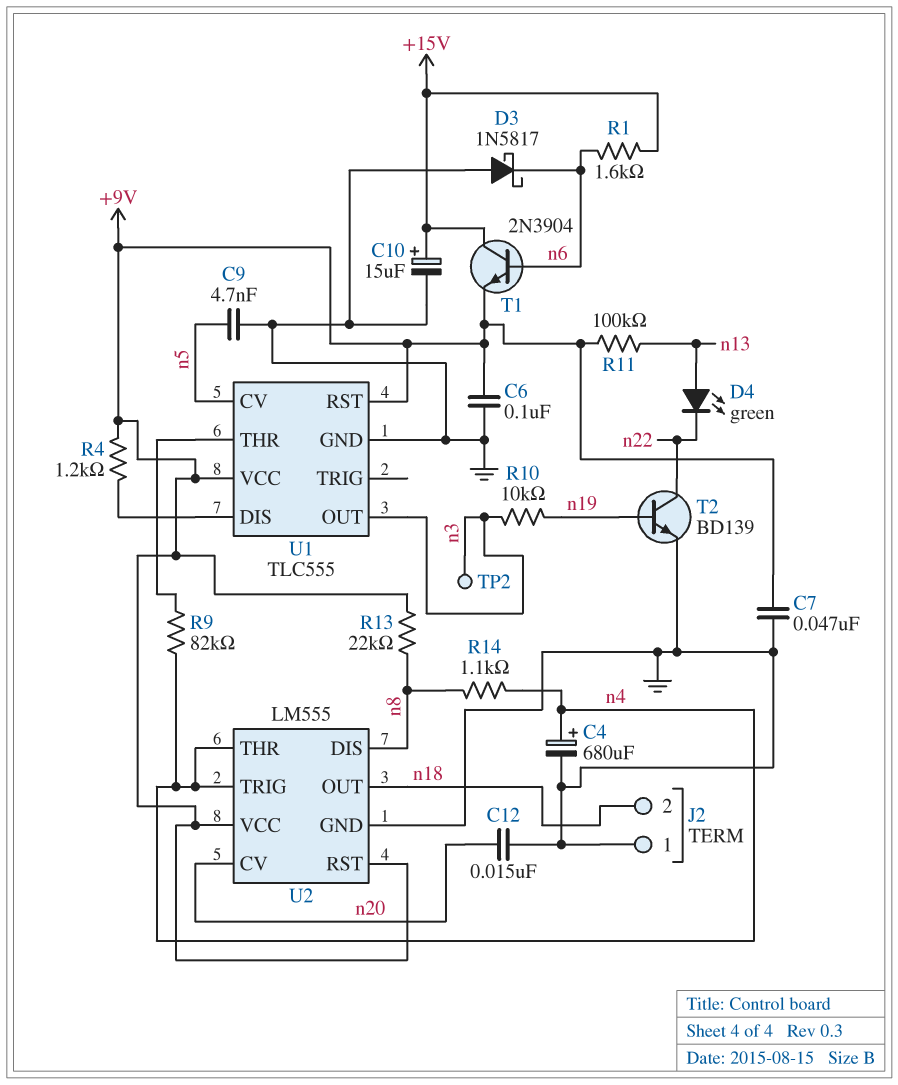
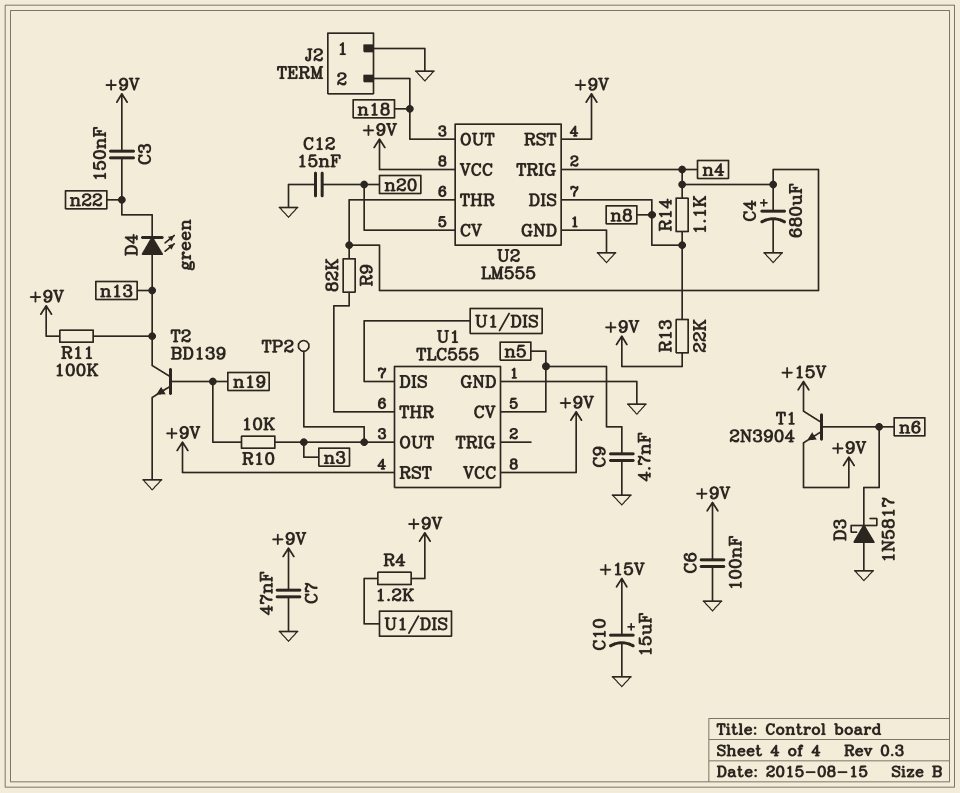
C3: none -> 150nF (+9V, n22)
R1: 1.6k (+15V, n6) -> none
T2: NPN BD139 (B n19, C n22, E GND) -> NPN BD139 (B n19, C n13, E GND)

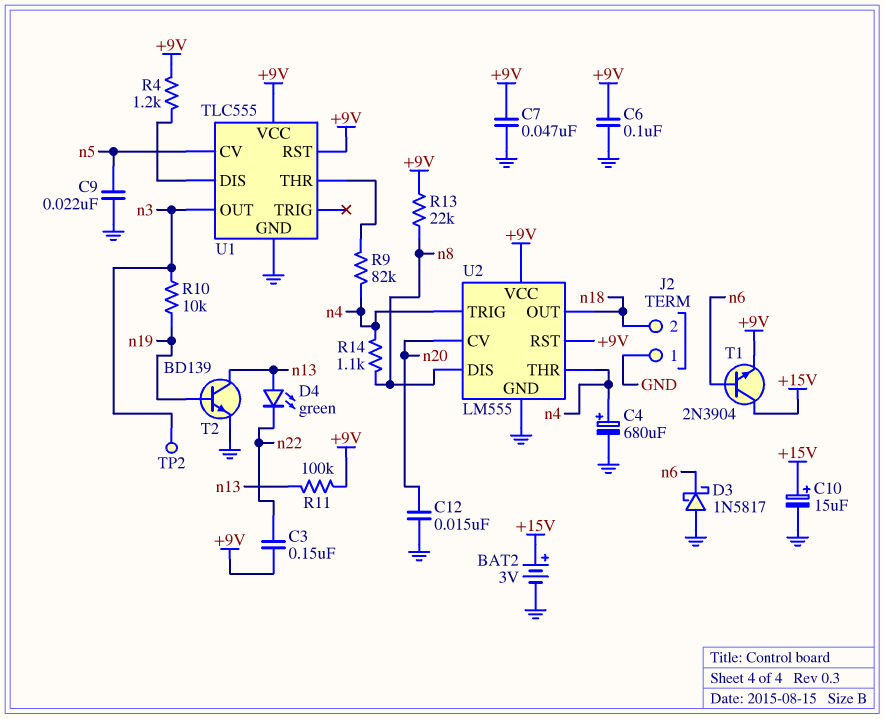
BAT2: none -> 3V (plus +15V, minus GND)
C9: 4.7nF (GND, n5) -> 22nF (GND, n5)

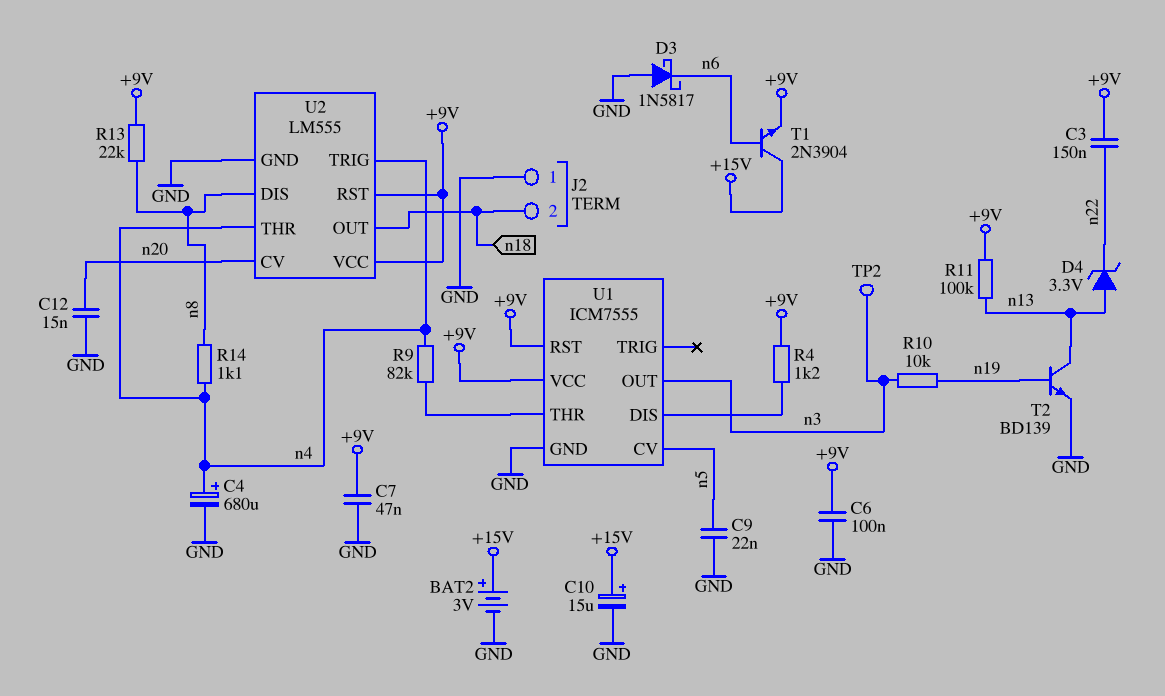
D4: LED green (A n13, K n22) -> zener 3.3V (A n13, K n22)
U1: TLC555 -> ICM7555

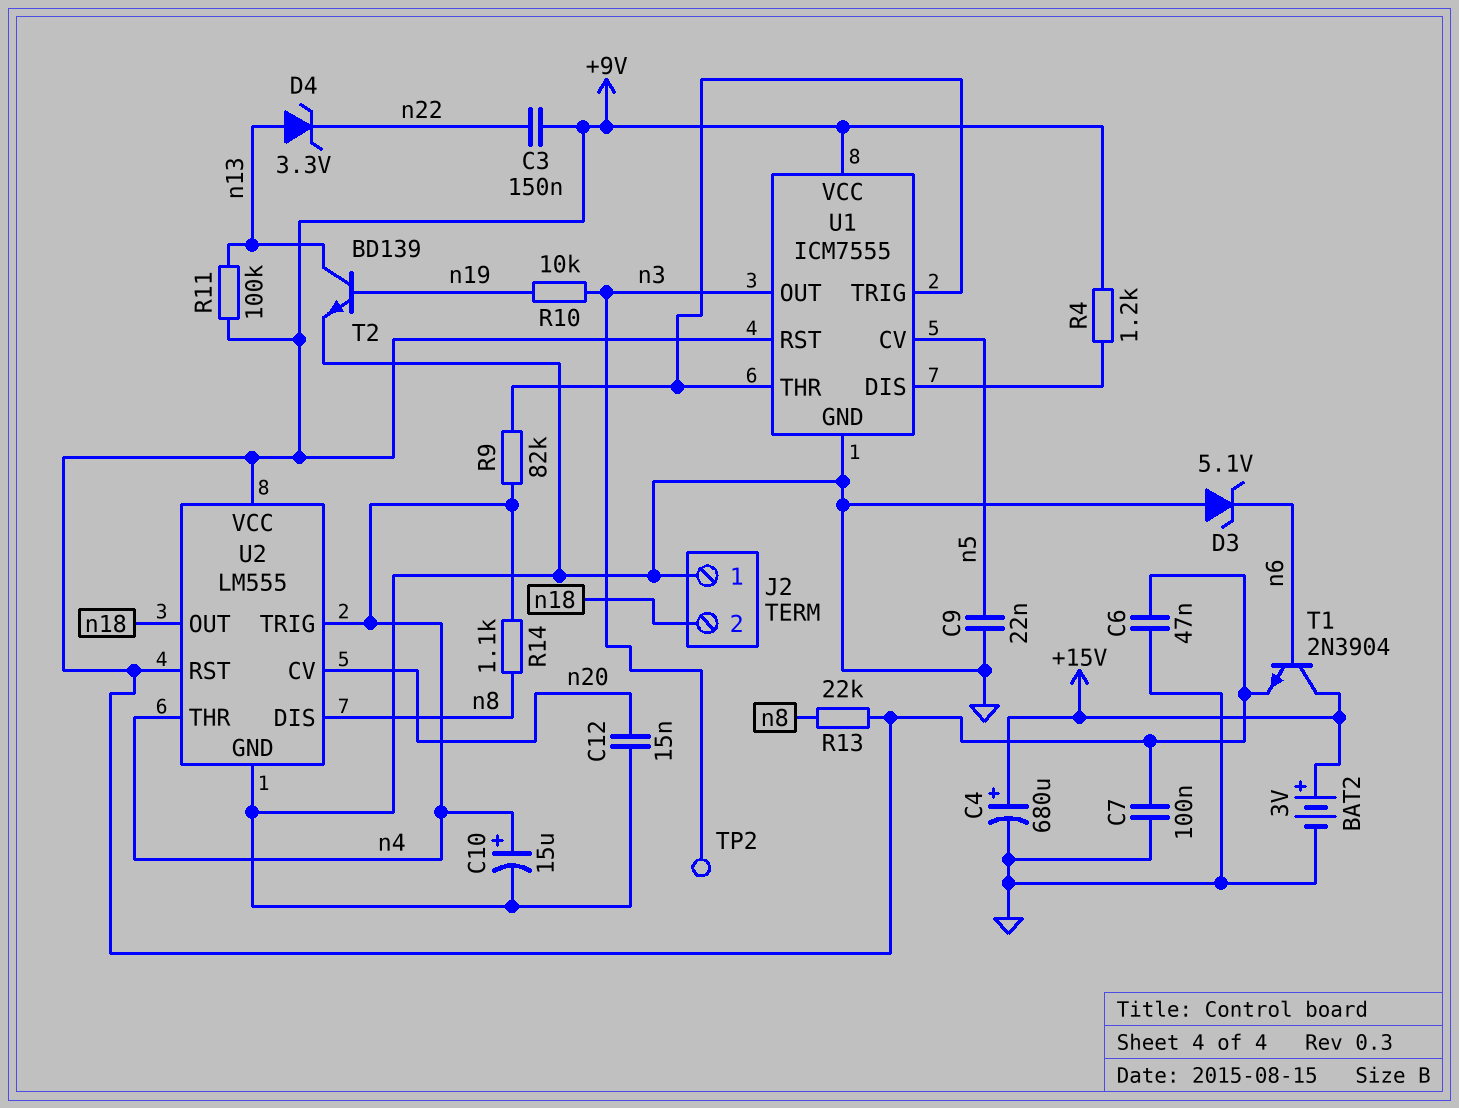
C4: 680uF (plus n4, minus GND) -> 680uF (plus +15V, minus GND)
C6: 100nF (+9V, GND) -> 47nF (+9V, GND)
C7: 47nF (+9V, GND) -> 100nF (+9V, GND)
C10: 15uF (plus +15V, minus GND) -> 15uF (plus n4, minus GND)
D3: schottky 1N5817 (A GND, K n6) -> zener 5.1V (A GND, K n6)
U1 pin TRIG: none -> U1/THR

